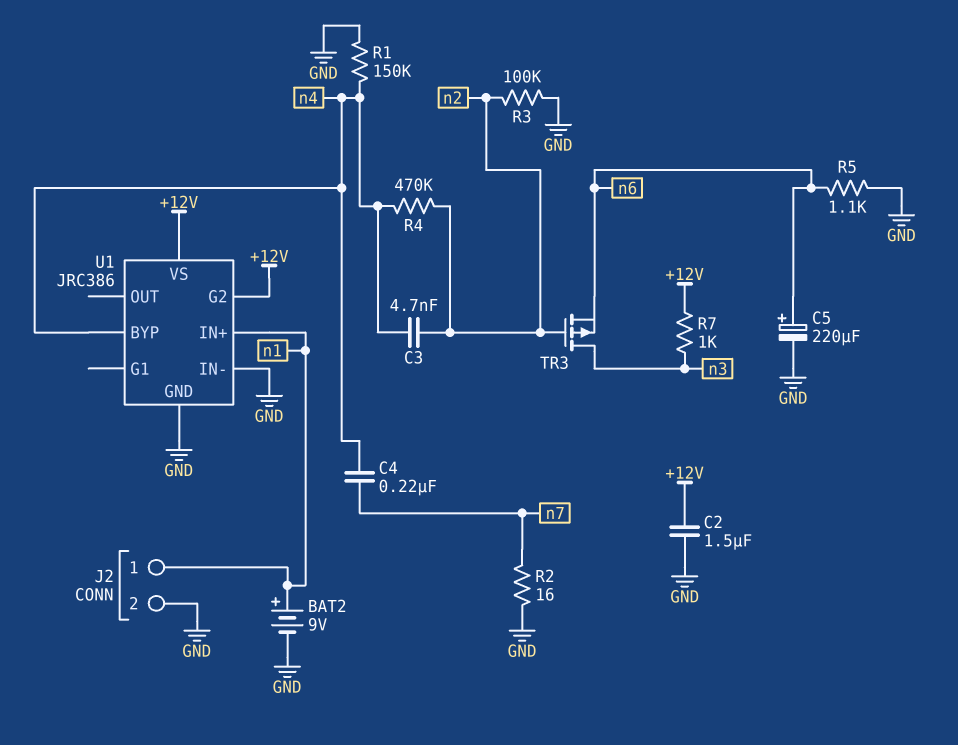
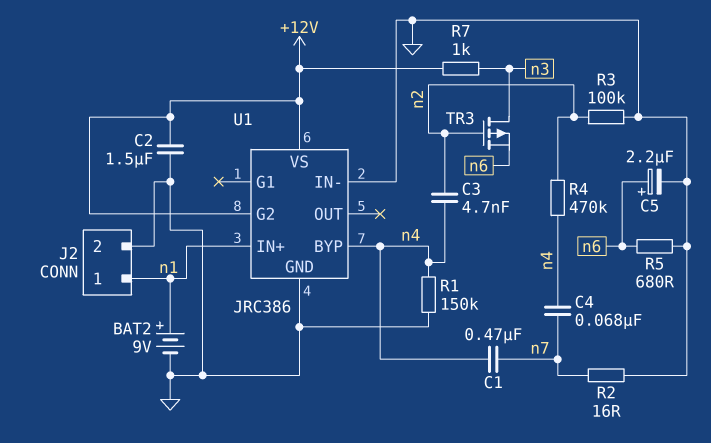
C1: none -> 470nF (n4, n7)
C4: 220nF (n4, n7) -> 68nF (n4, n7)
C5: 220uF (plus n6, minus GND) -> 2.2uF (plus n6, minus GND)
R5: 1.1k (GND, n6) -> 680 (GND, n6)

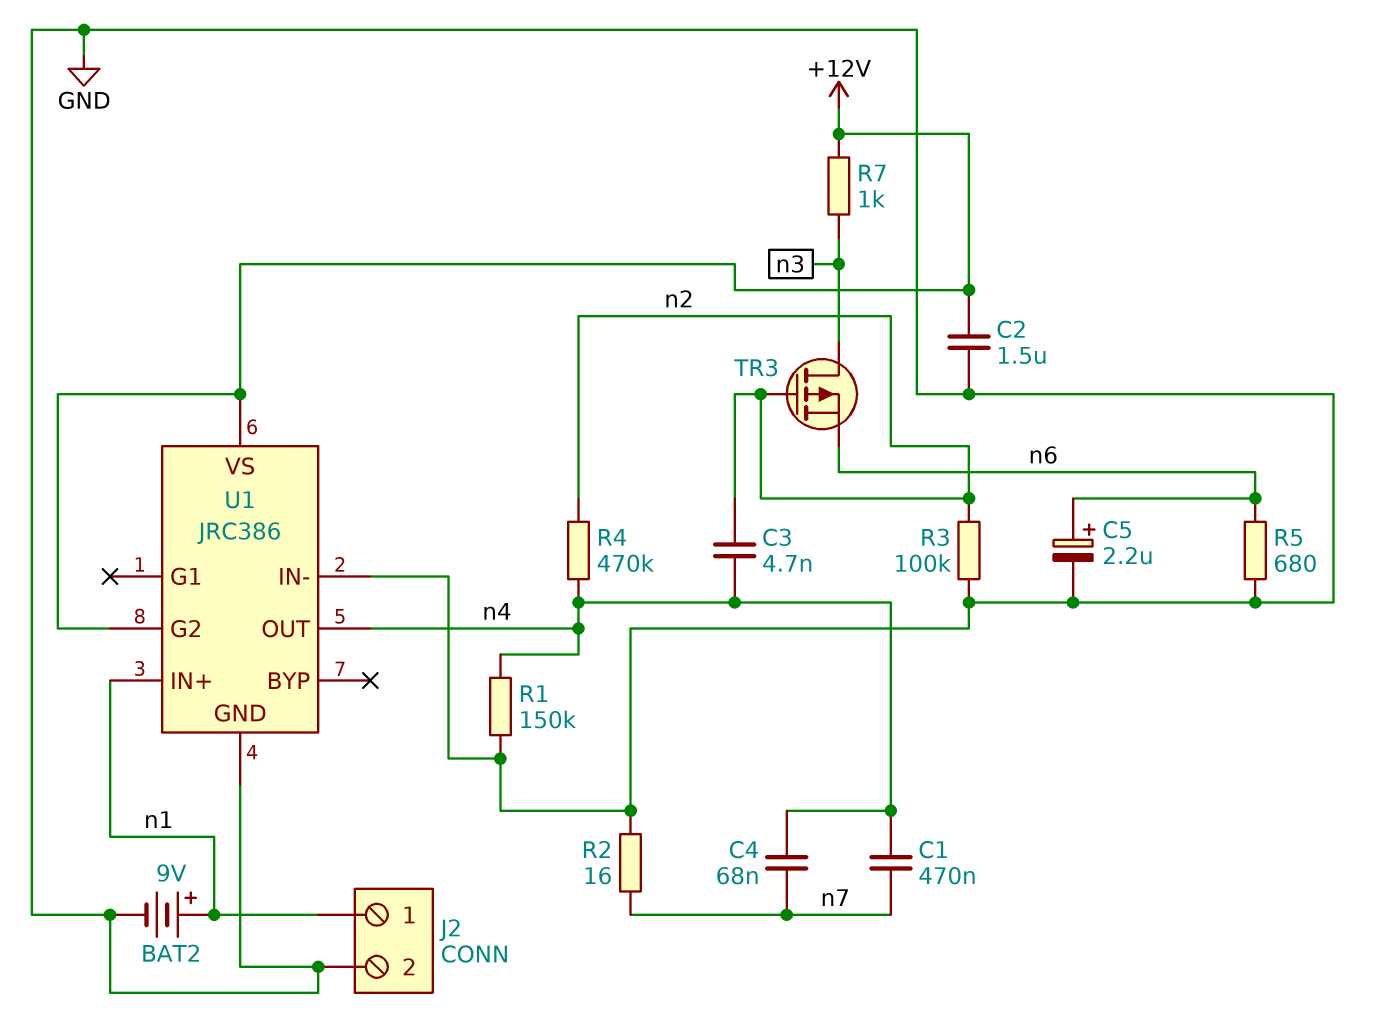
U1 pin BYP: n4 -> none
U1 pin OUT: none -> n4

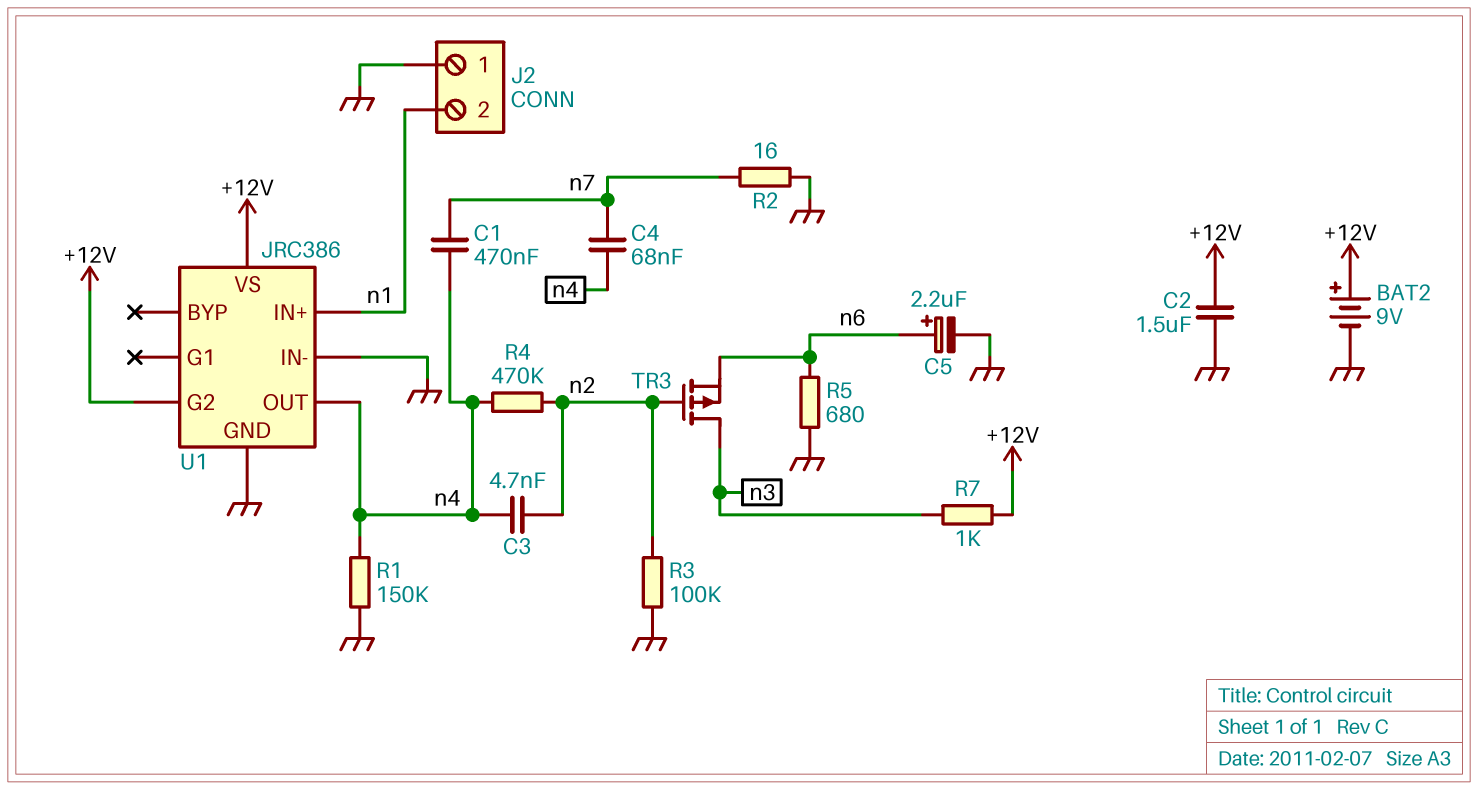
BAT2: 9V (plus n1, minus GND) -> 9V (plus +12V, minus GND)
J2 pin 1: n1 -> GND
J2 pin 2: GND -> n1

